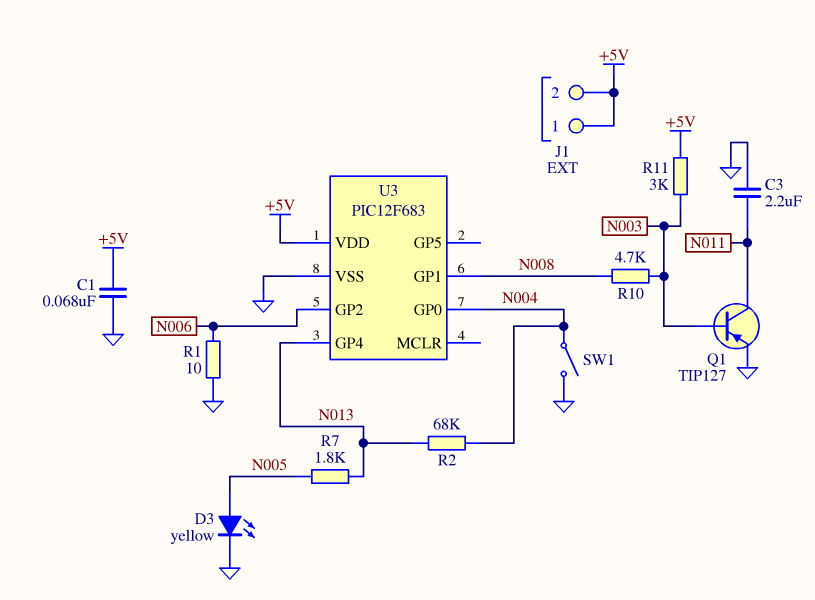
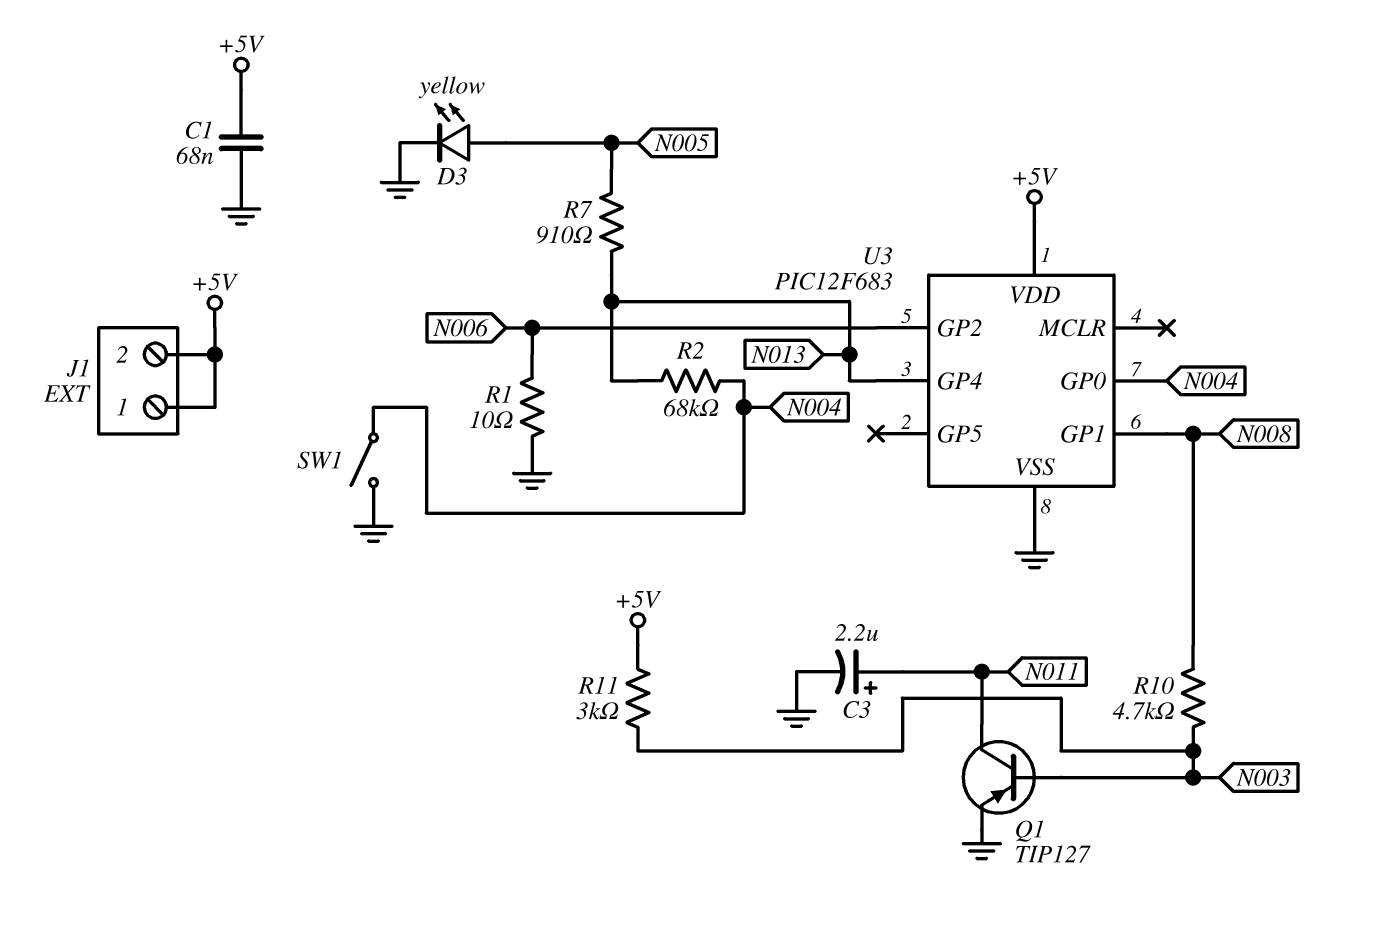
C3: 2.2uF (GND, N011) -> 2.2uF (plus N011, minus GND)
R7: 1.8k (N005, N013) -> 910 (N005, N013)

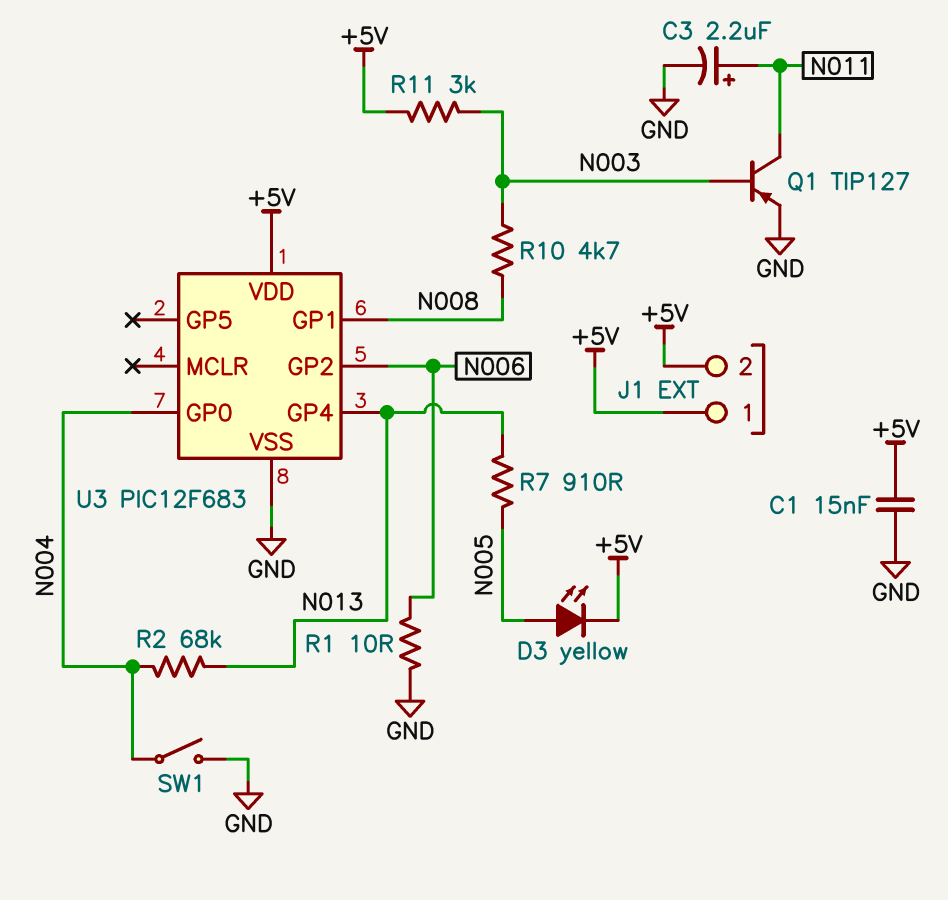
C1: 68nF (+5V, GND) -> 15nF (+5V, GND)
D3: LED yellow (A N005, K GND) -> LED yellow (A N005, K +5V)

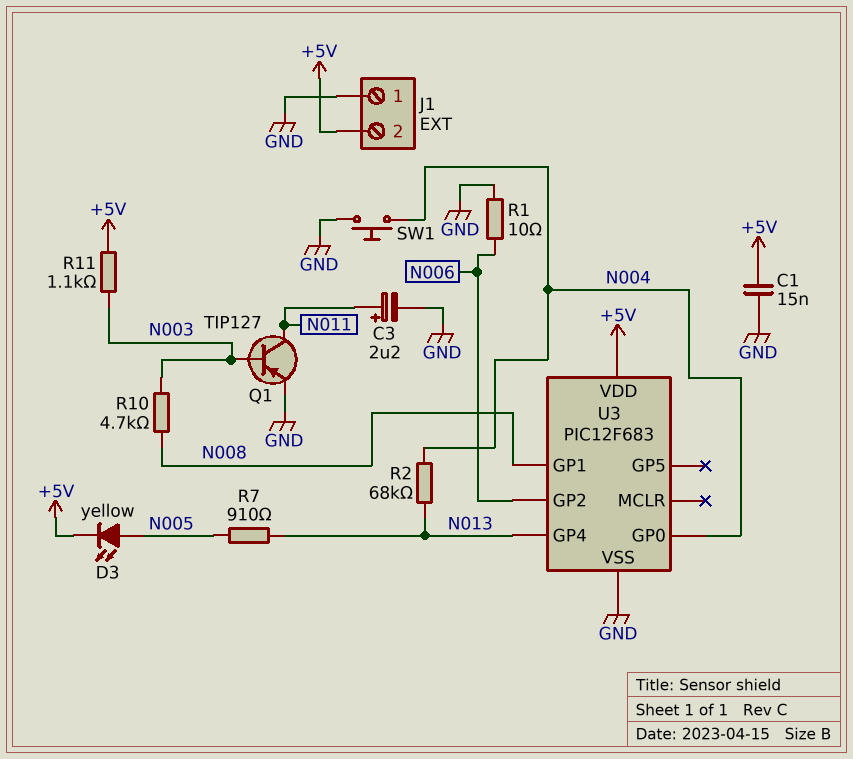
J1 pin 1: +5V -> GND
R11: 3k (+5V, N003) -> 1.1k (+5V, N003)
SW1: switch (GND, N004) -> button (GND, N004)

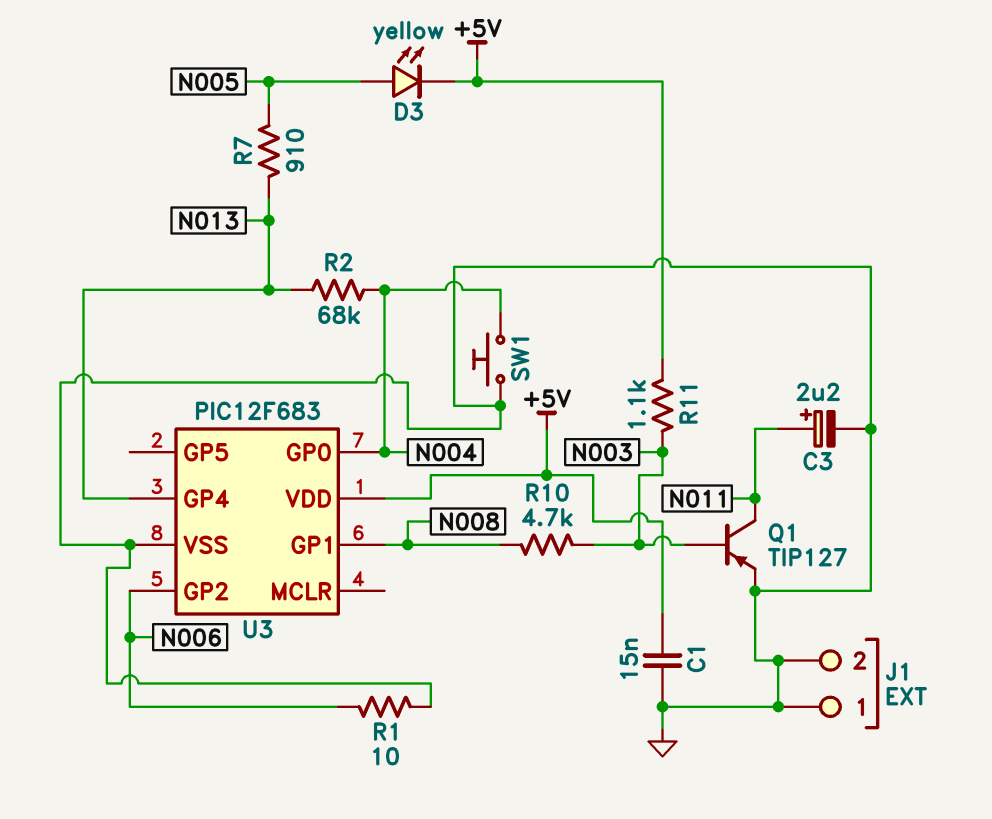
J1 pin 2: +5V -> GND

